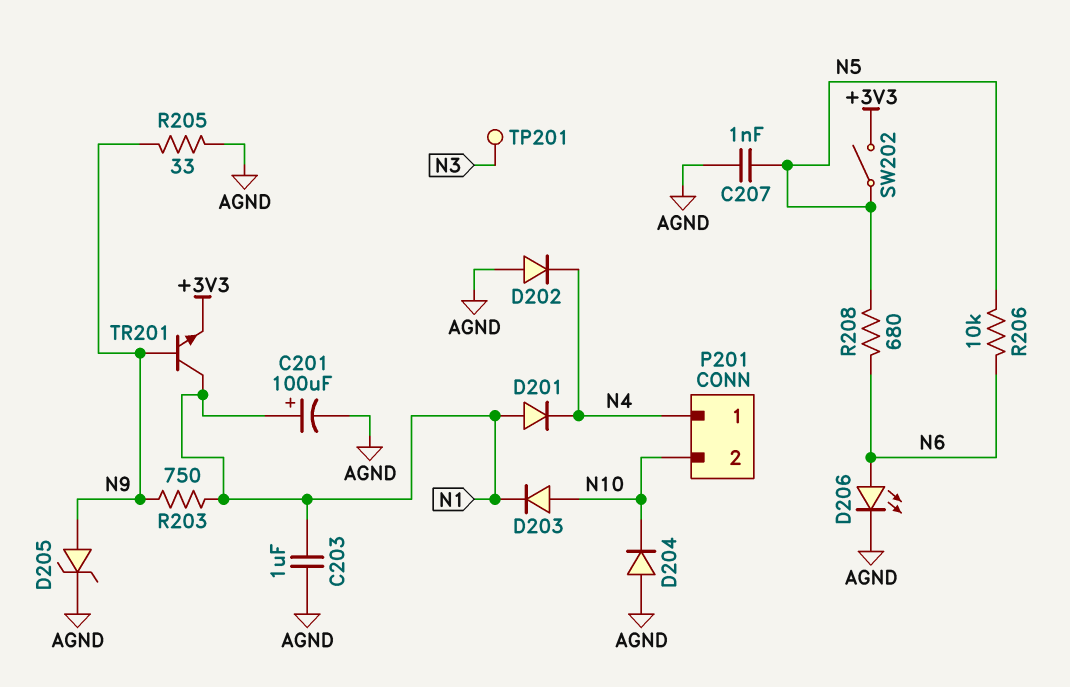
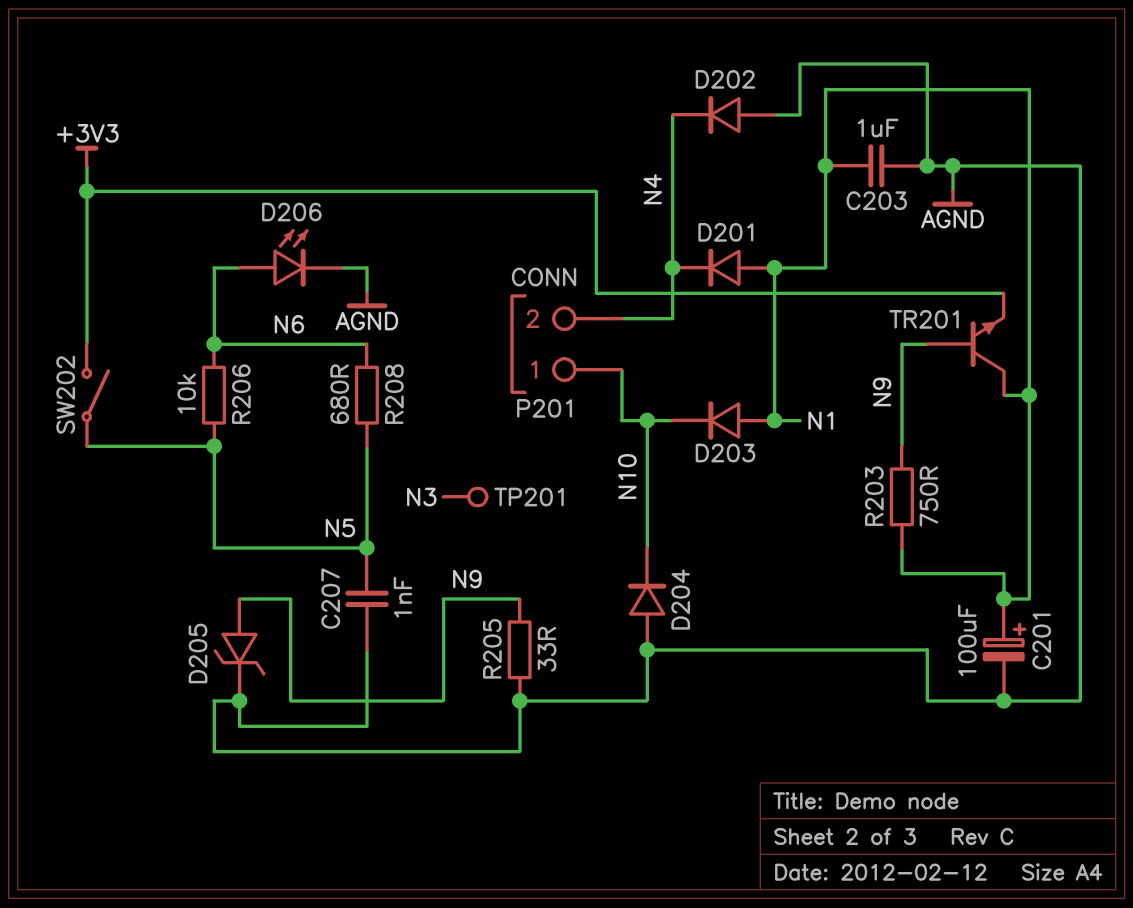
D203: diode (A N10, K N1) -> diode (A N1, K N10)
P201 pin 1: N4 -> N10
P201 pin 2: N10 -> N4

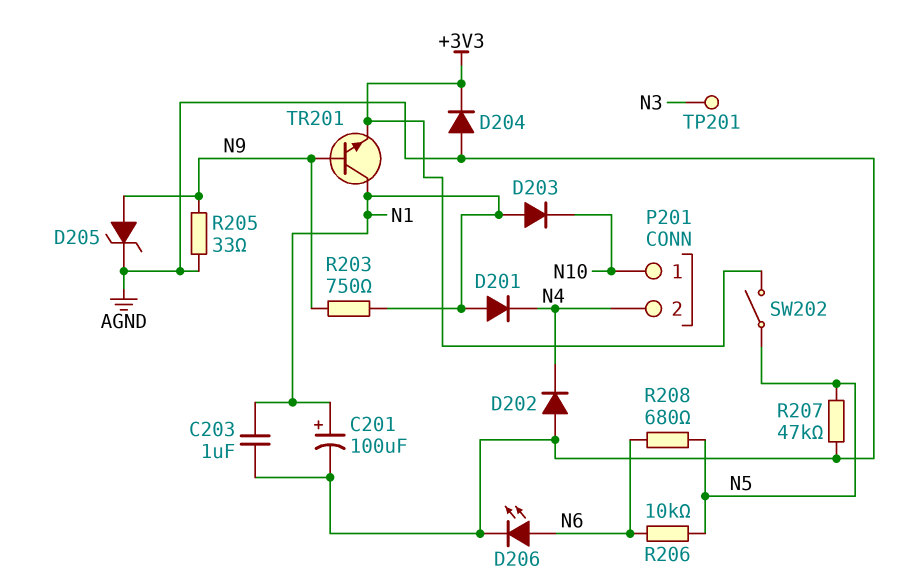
C207: 1nF (AGND, N5) -> none
D204: diode (A AGND, K N10) -> diode (A AGND, K +3V3)
R207: none -> 47k (AGND, N5)

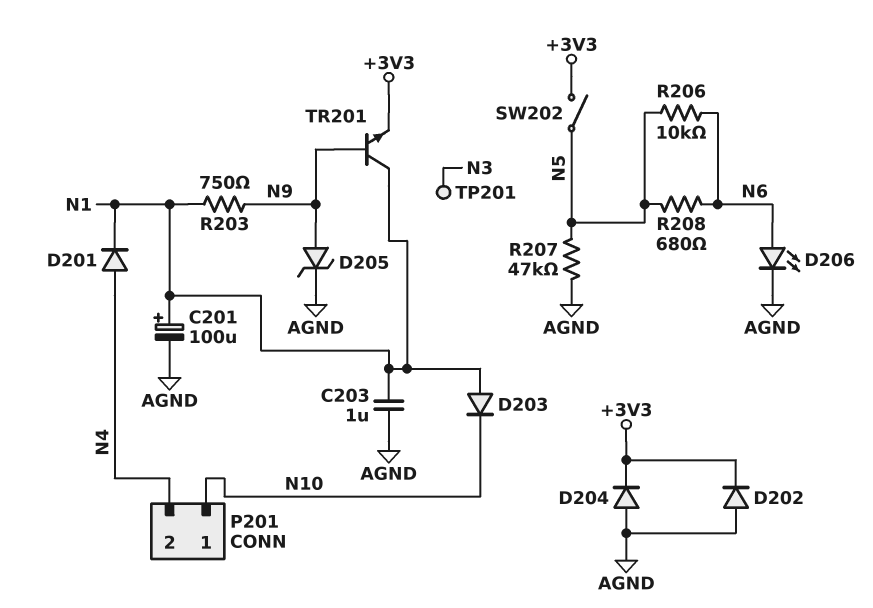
D201: diode (A N1, K N4) -> diode (A N4, K N1)
D202: diode (A AGND, K N4) -> diode (A AGND, K +3V3)
R205: 33 (AGND, N9) -> none

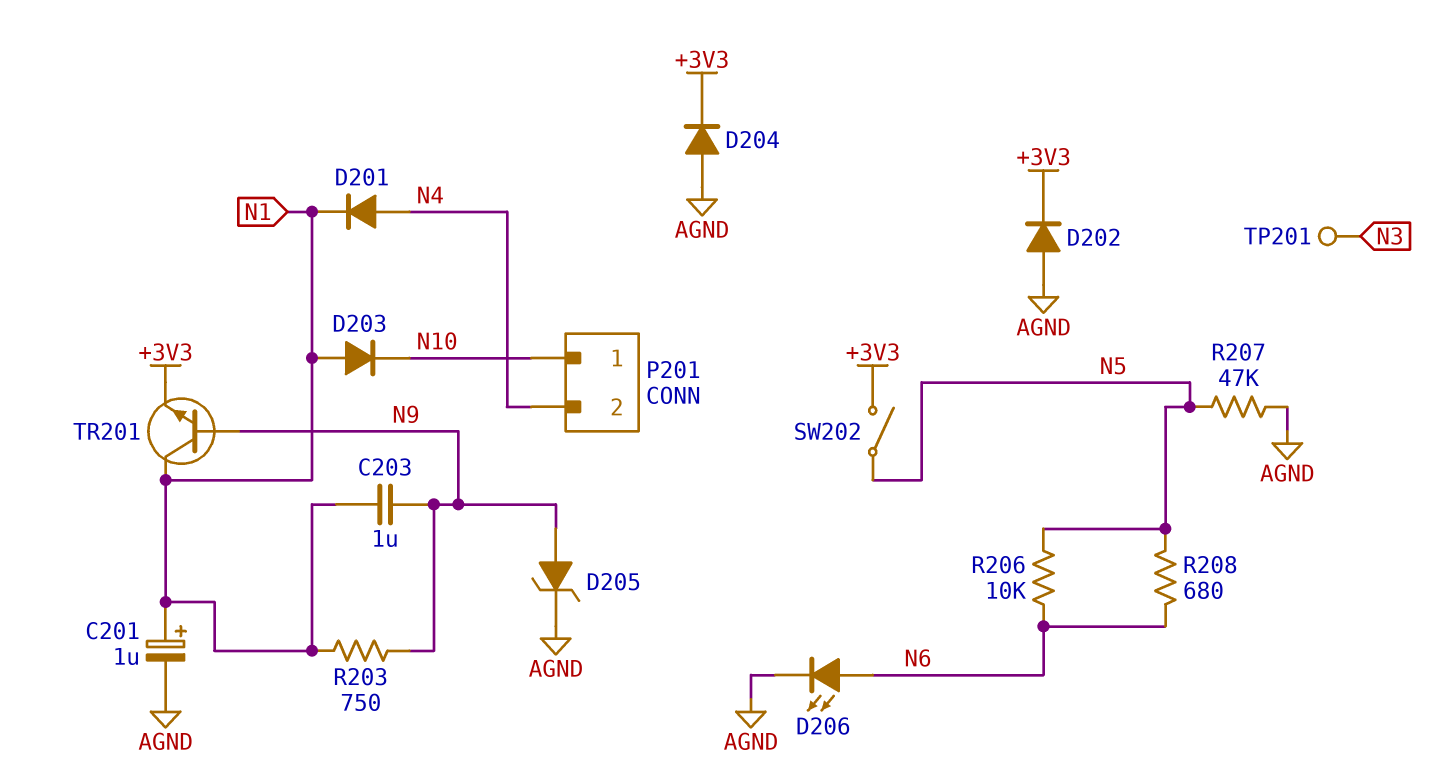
C201: 100uF (plus N1, minus AGND) -> 1uF (plus N1, minus AGND)
C203: 1uF (AGND, N1) -> 1uF (N1, N9)

